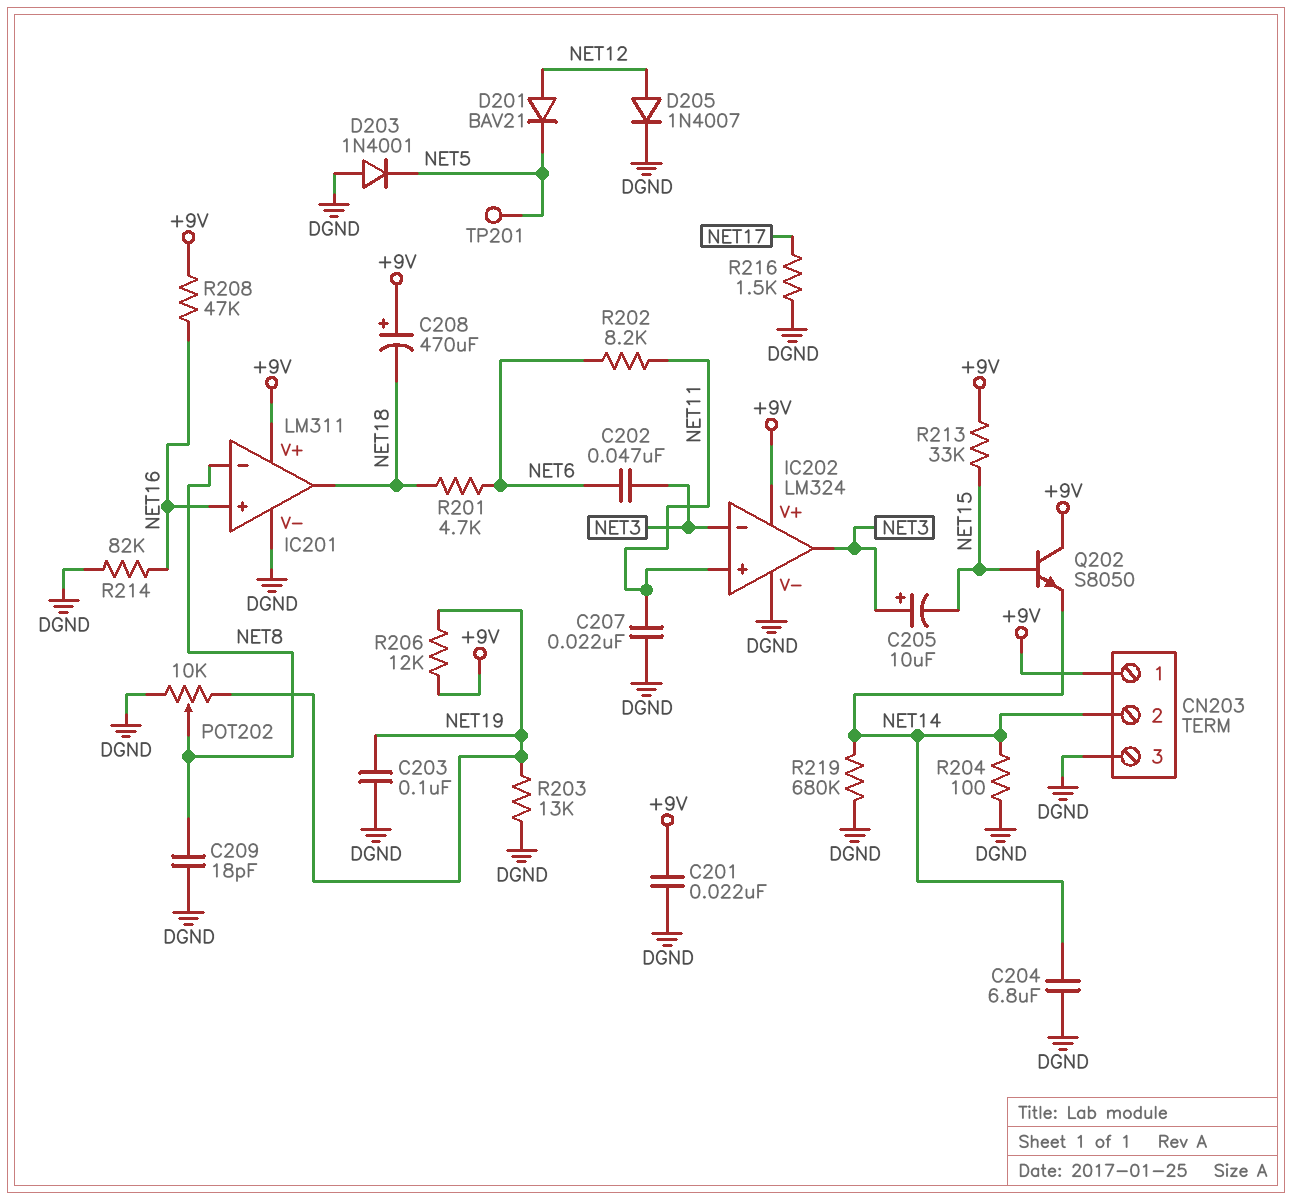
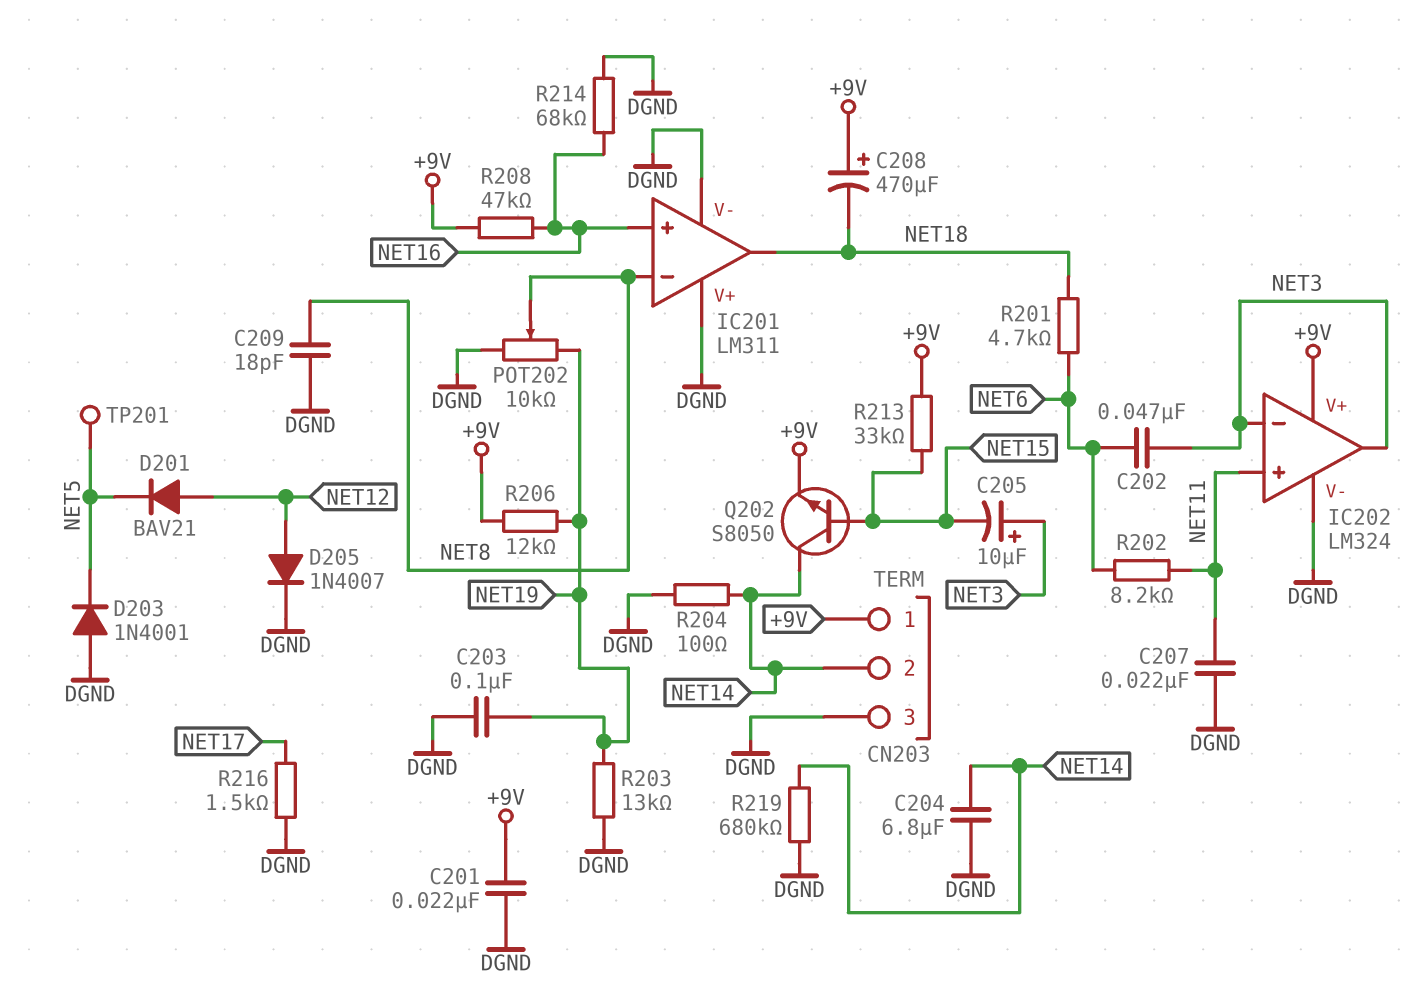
IC201 pin V+: +9V -> DGND
Q202: NPN S8050 (B NET15, C +9V, E NET14) -> NPN S8050 (B NET15, C NET14, E +9V)
R214: 82k (DGND, NET16) -> 68k (DGND, NET16)

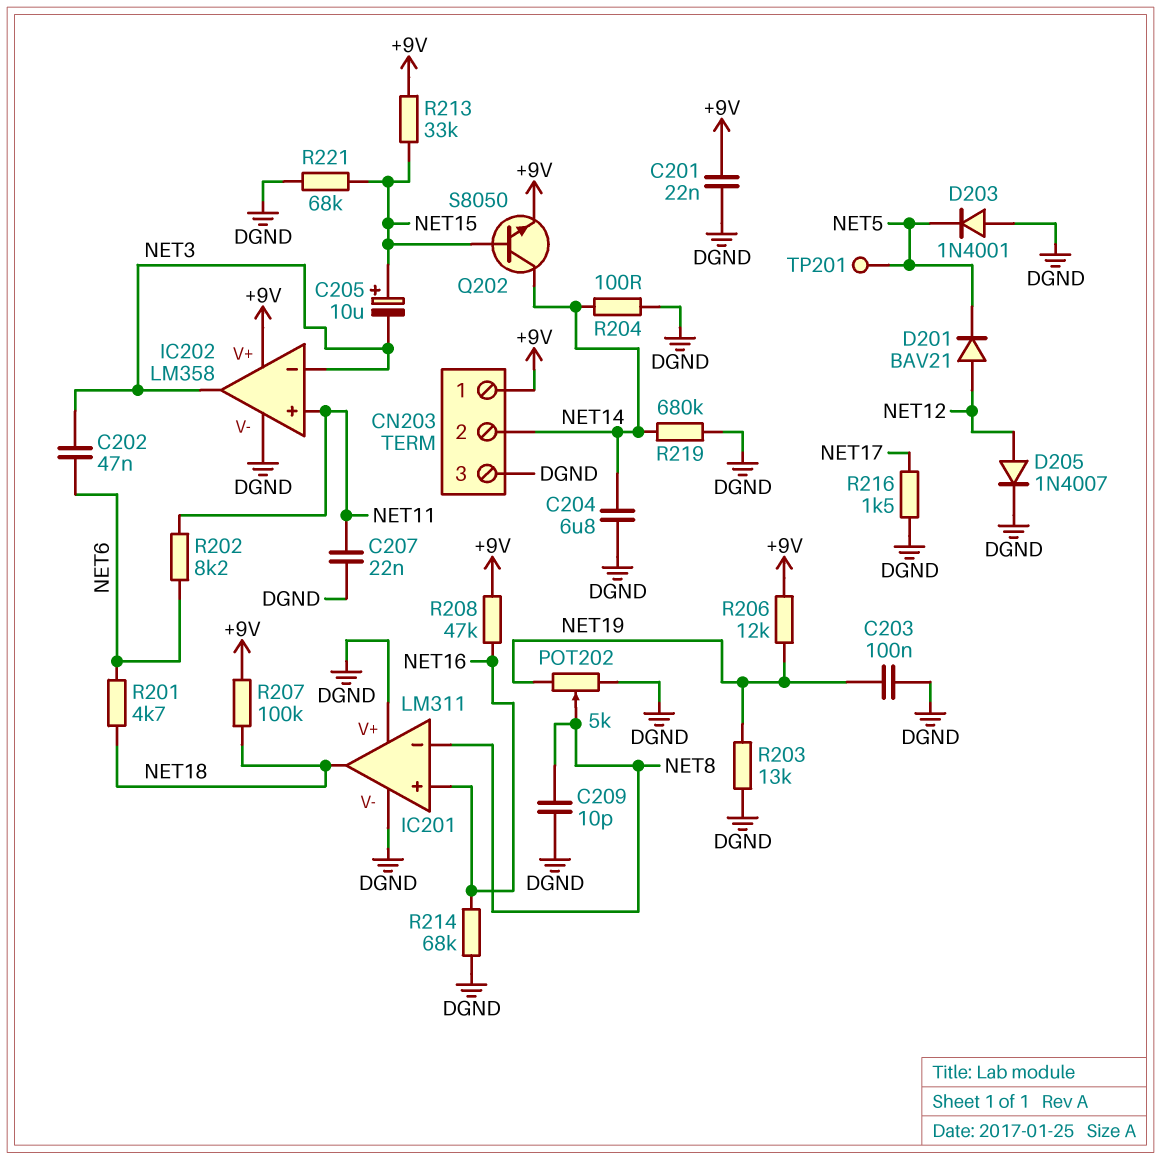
C205: 10uF (plus NET3, minus NET15) -> 10uF (plus NET15, minus NET3)
C208: 470uF (plus +9V, minus NET18) -> none
C209: 18pF (DGND, NET8) -> 10pF (DGND, NET8)
IC202: LM324 -> LM358
POT202: 10k (DGND, NET19, wiper NET8) -> 5k (DGND, NET19, wiper NET8)
R207: none -> 100k (+9V, NET18)
R221: none -> 68k (DGND, NET15)

